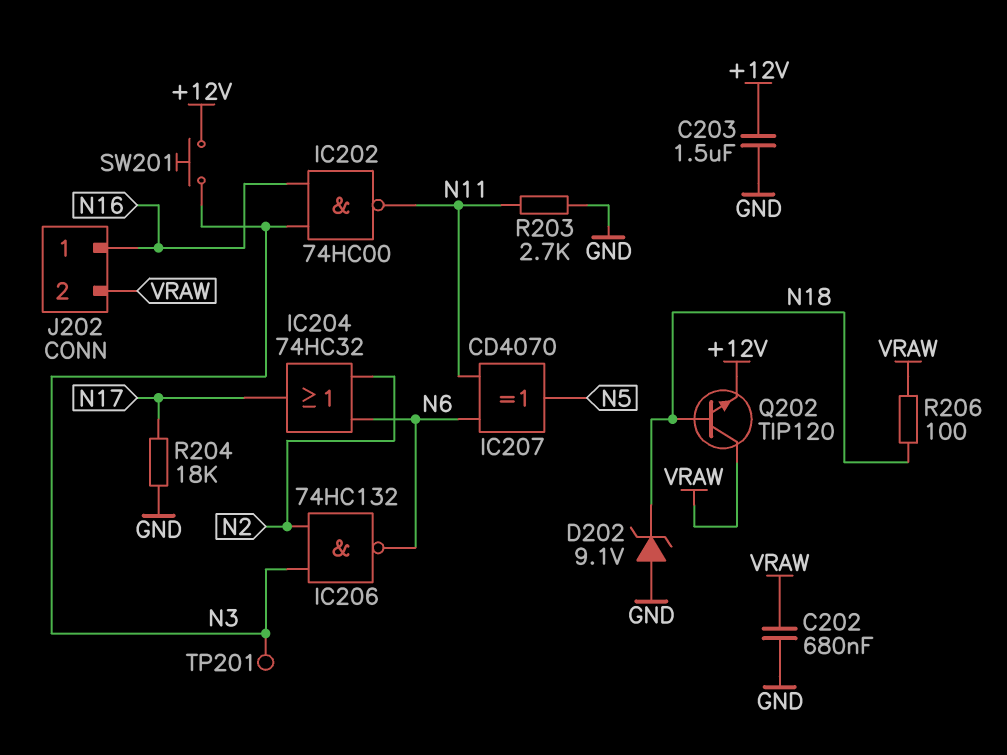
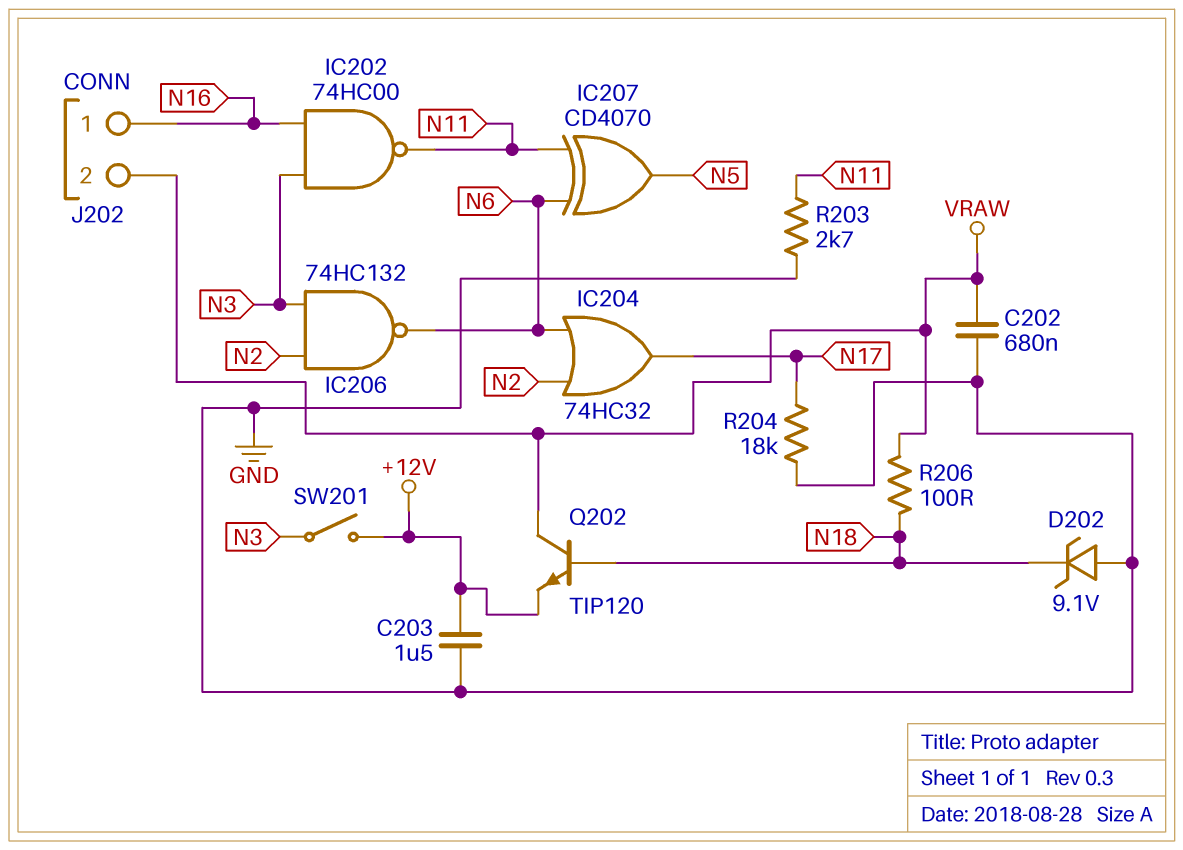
SW201: button (+12V, N3) -> switch (+12V, N3)
TP201: test point (N3) -> none

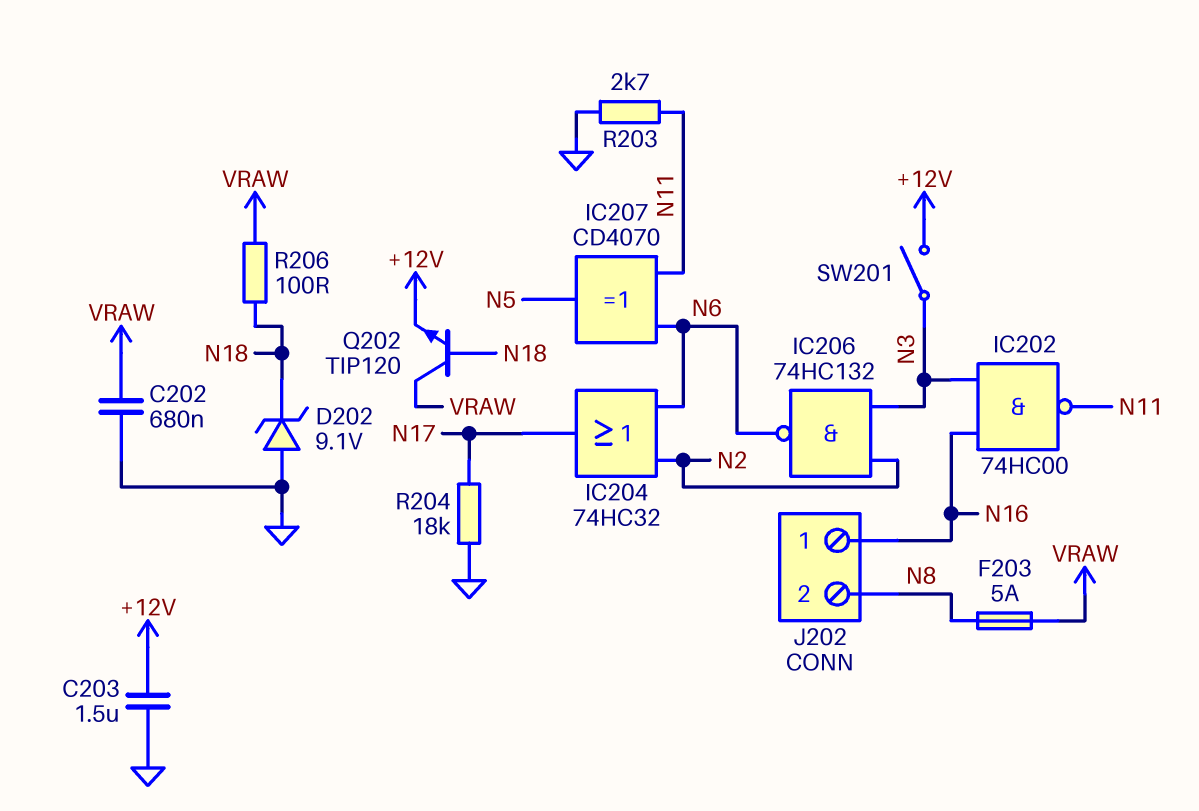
F203: none -> 5A (N8, VRAW)
J202 pin 2: VRAW -> N8

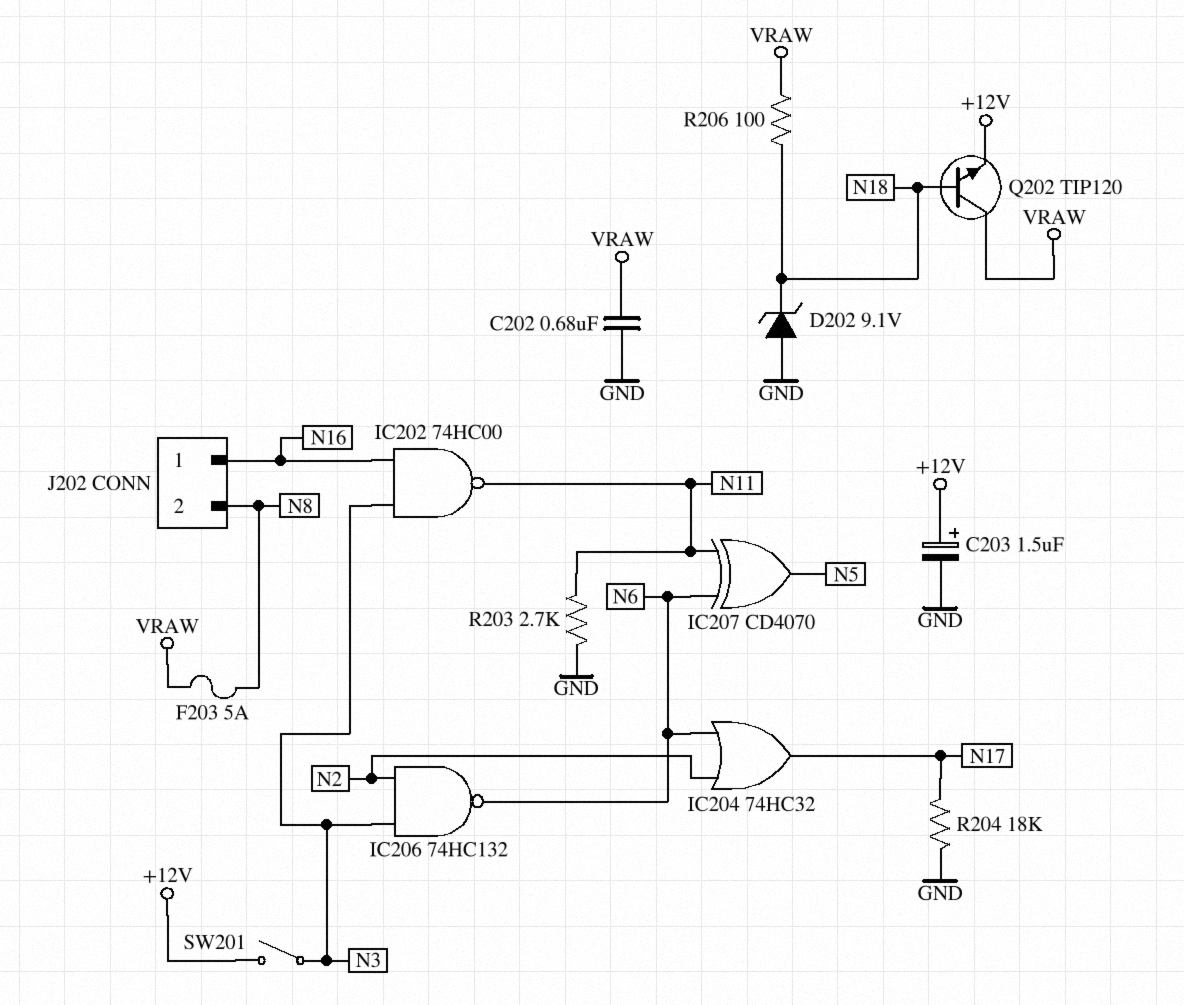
C203: 1.5uF (+12V, GND) -> 1.5uF (plus +12V, minus GND)

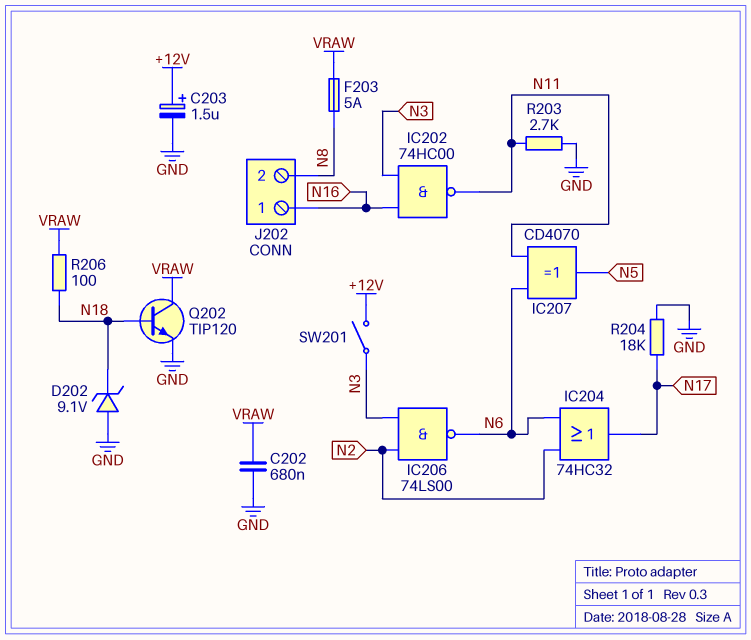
IC206: NAND 74HC132 (in N2, in N3, out N6) -> NAND 74LS00 (in N2, in N3, out N6)
Q202: NPN TIP120 (B N18, C VRAW, E +12V) -> NPN TIP120 (B N18, C VRAW, E GND)

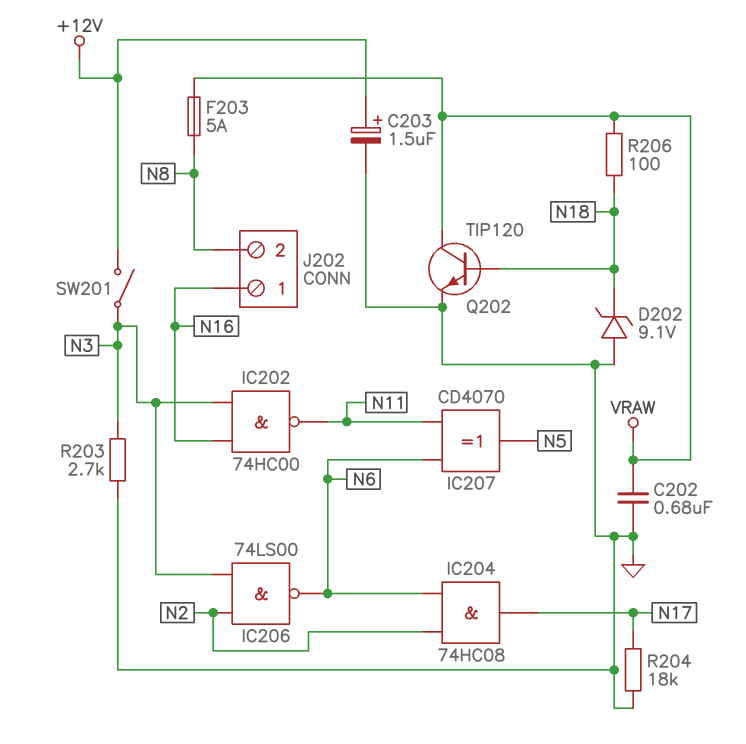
IC204: OR 74HC32 (in N2, in N6, out N17) -> AND 74HC08 (in N2, in N6, out N17)
R203: 2.7k (GND, N11) -> 2.7k (GND, N3)

